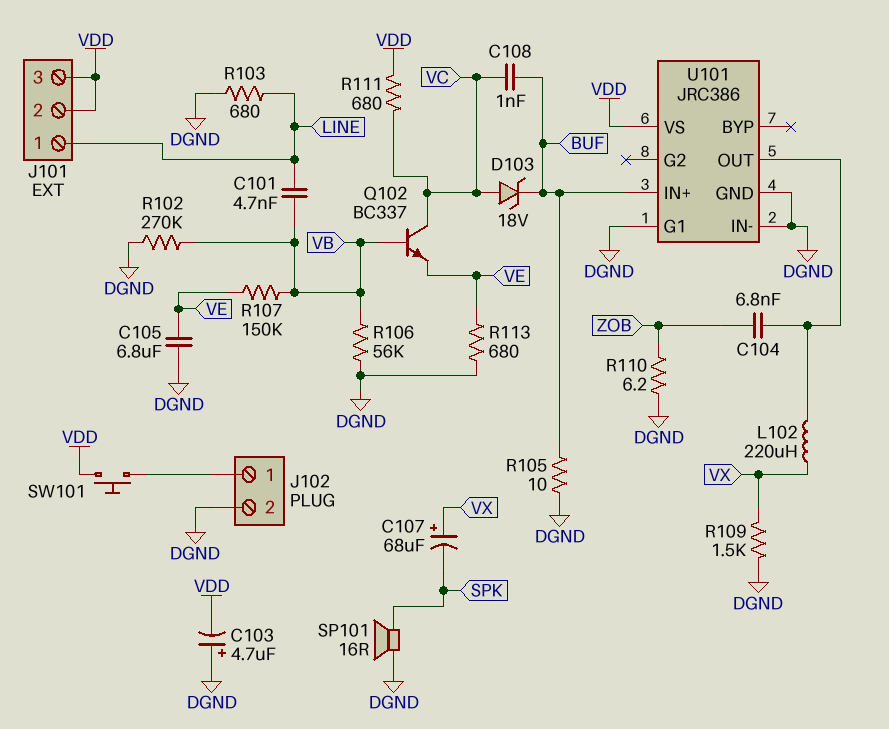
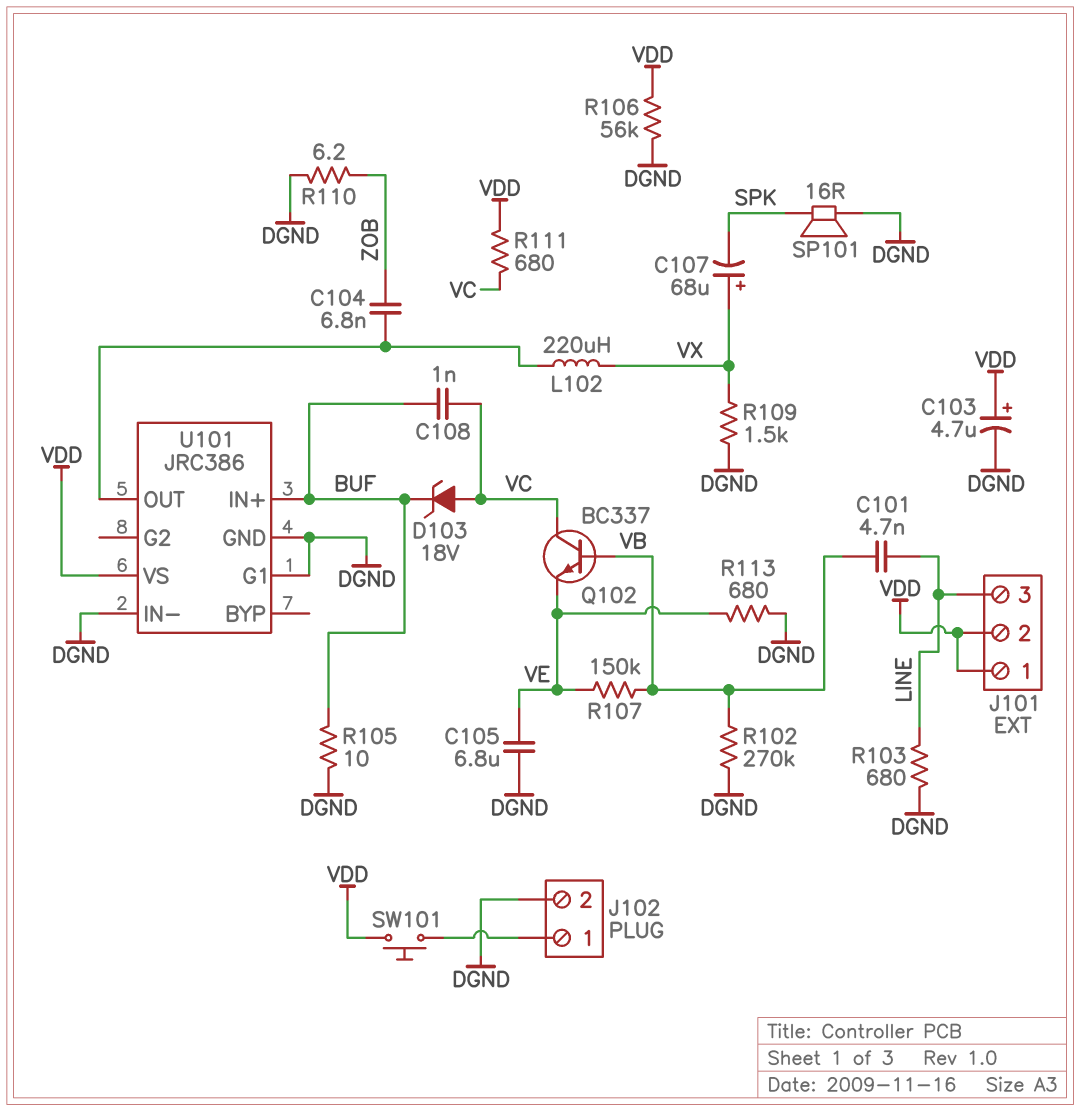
C103: 4.7uF (plus DGND, minus VDD) -> 4.7uF (plus VDD, minus DGND)
J101 pin 1: LINE -> VDD
J101 pin 3: VDD -> LINE
R106: 56k (DGND, VB) -> 56k (DGND, VDD)

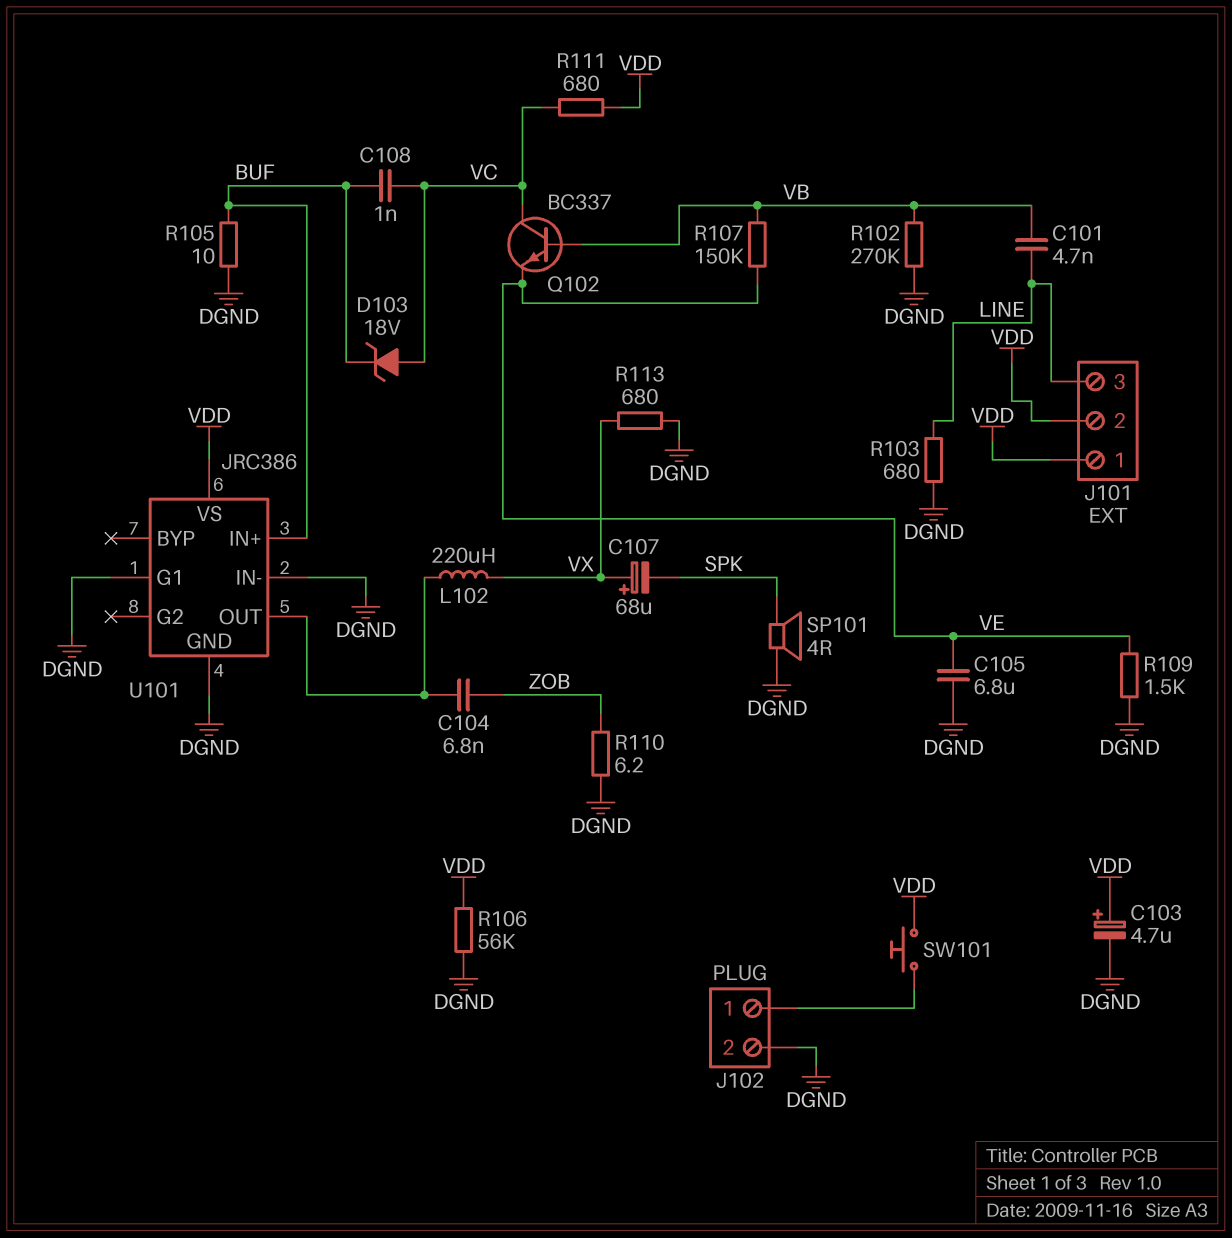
R109: 1.5k (DGND, VX) -> 1.5k (DGND, VE)
R113: 680 (DGND, VE) -> 680 (DGND, VX)
SP101: speaker 16R (DGND, SPK) -> speaker 4R (DGND, SPK)

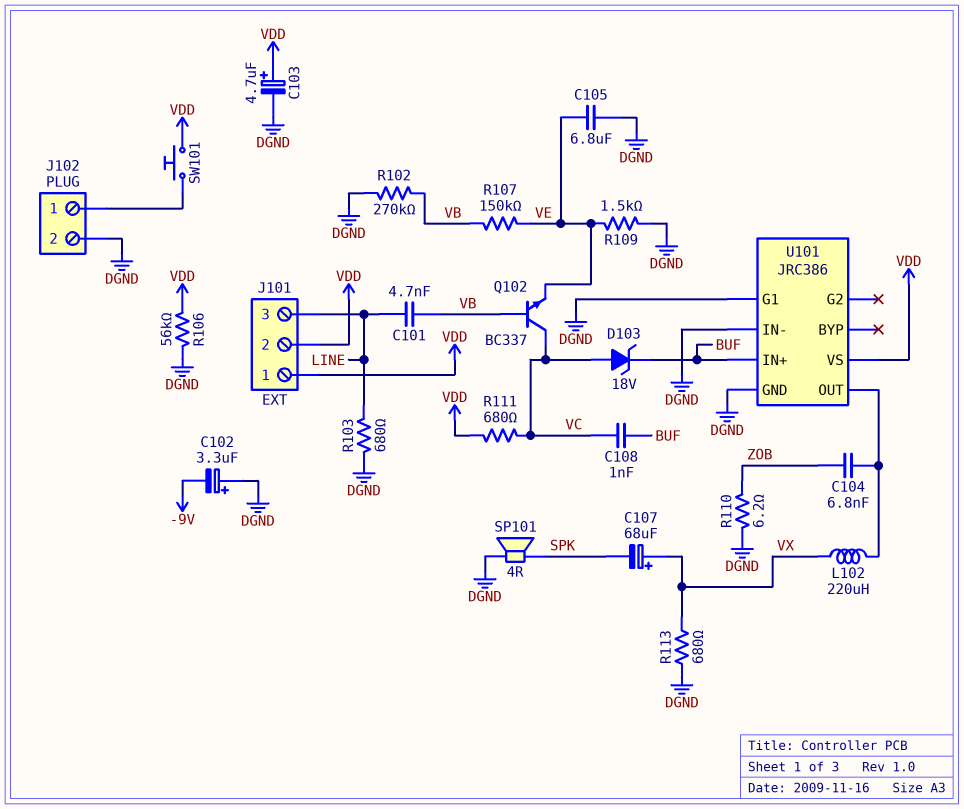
C102: none -> 3.3uF (plus DGND, minus -9V)
R105: 10 (BUF, DGND) -> none

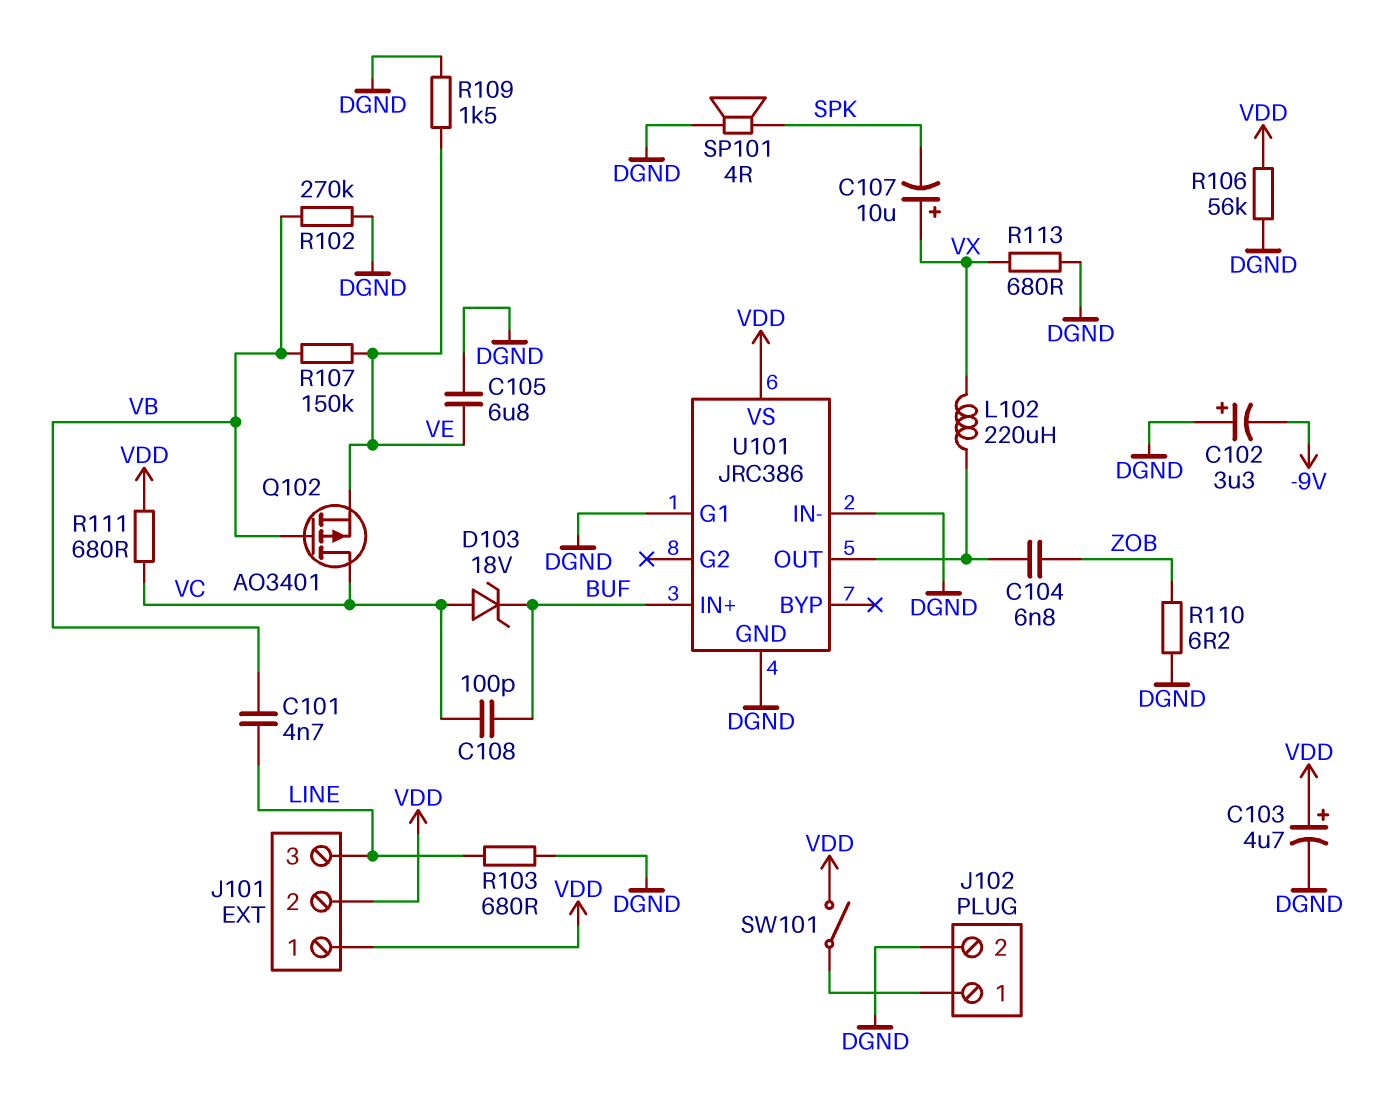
C107: 68uF (plus VX, minus SPK) -> 10uF (plus VX, minus SPK)
C108: 1nF (BUF, VC) -> 100pF (BUF, VC)
Q102: NPN BC337 (B VB, C VC, E VE) -> PMOS AO3401 (G VB, D VC, S VE)
SW101: button (J102/1, VDD) -> switch (J102/1, VDD)

